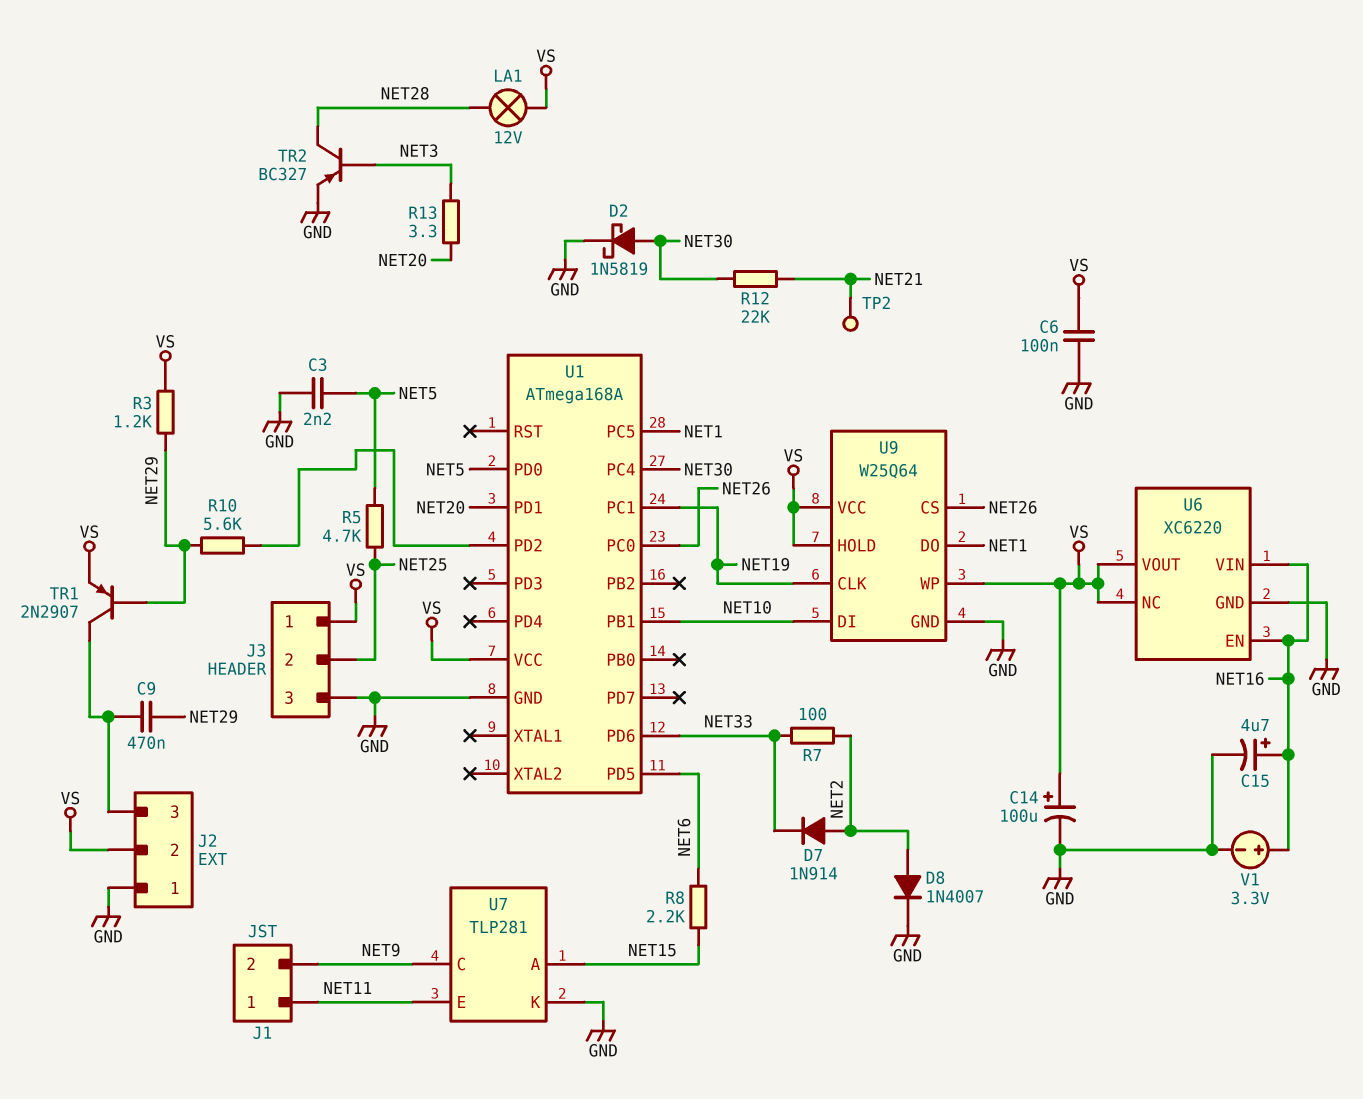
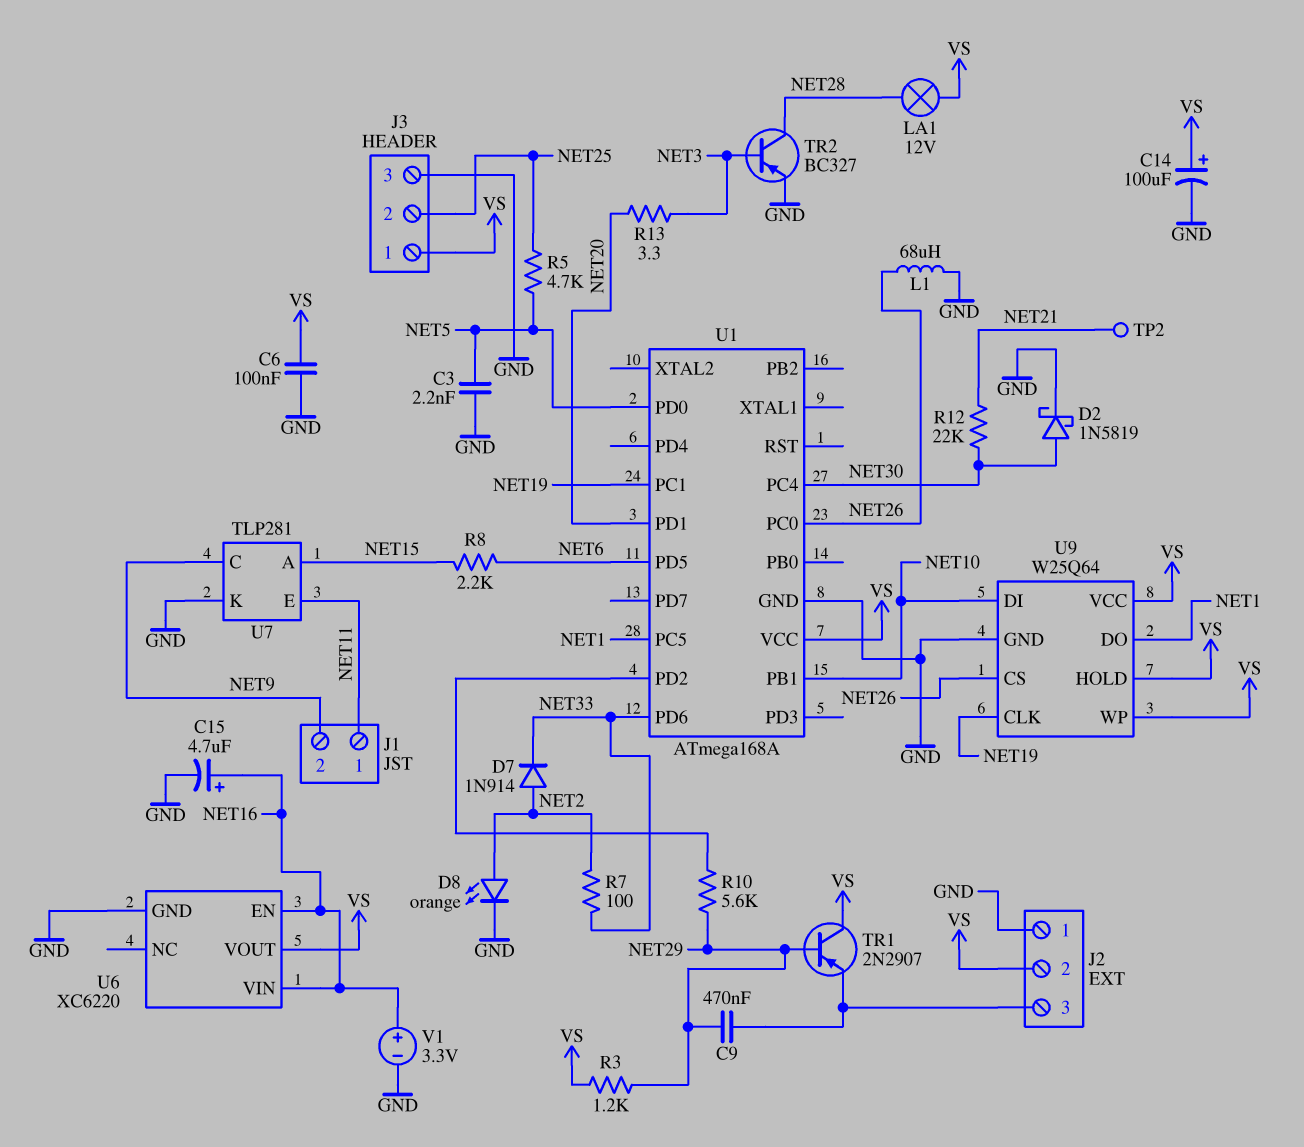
D8: diode 1N4007 (A NET2, K GND) -> LED orange (A NET2, K GND)
L1: none -> 68uH (GND, NET26)
TR1: PNP 2N2907 (B NET29, C J2/3, E VS) -> PNP 2N2907 (B NET29, C VS, E J2/3)
U6 pin NC: VS -> none

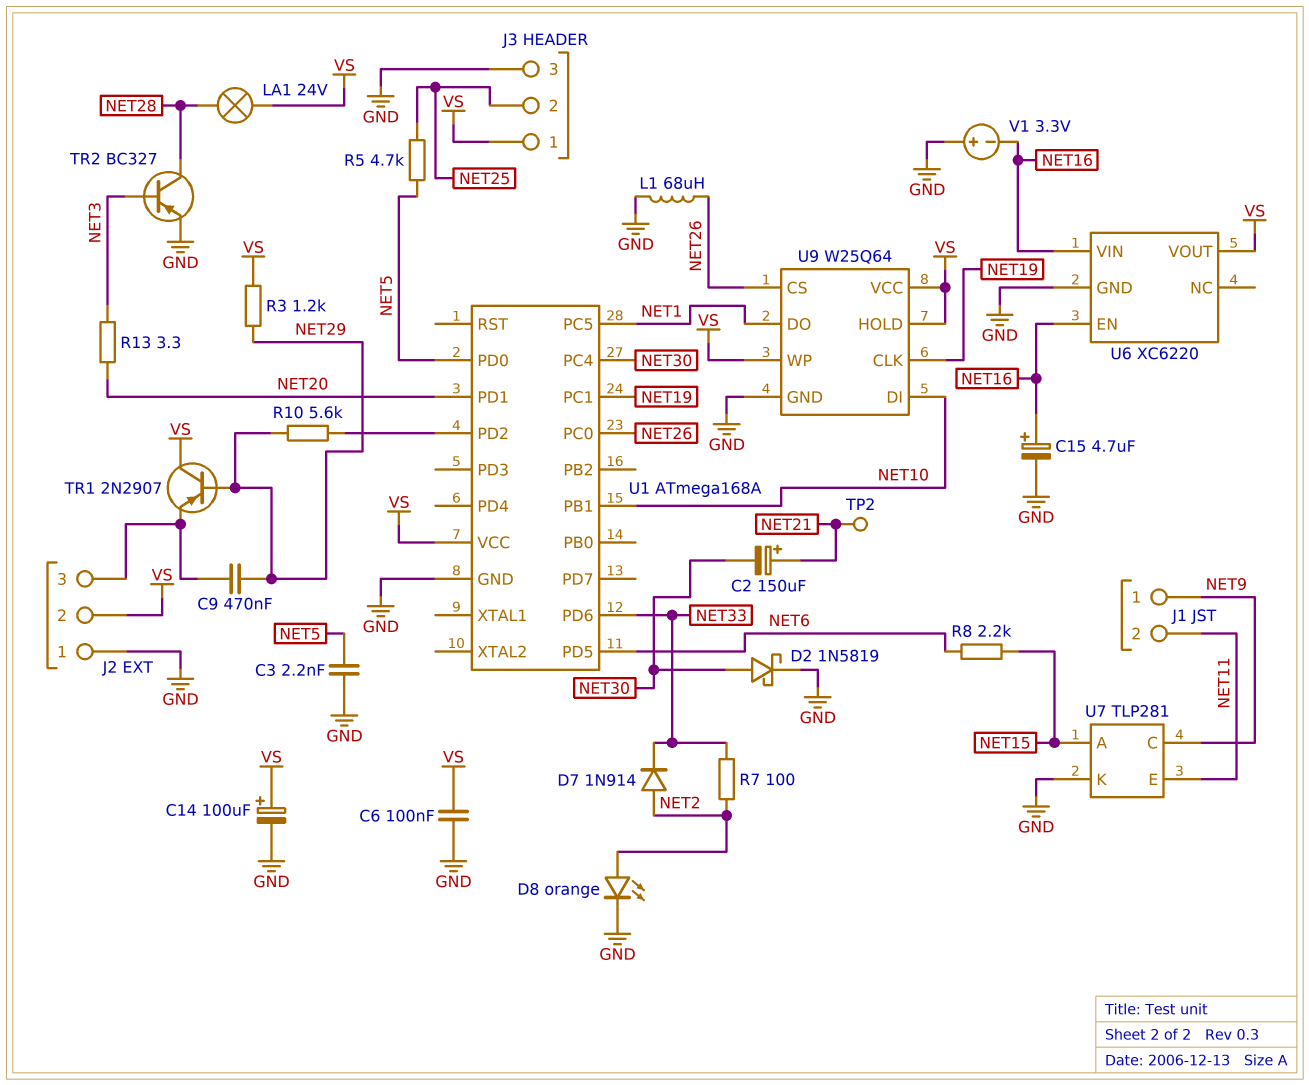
C2: none -> 150uF (plus NET21, minus NET30)
J1 pin 1: NET11 -> NET9
J1 pin 2: NET9 -> NET11
LA1: lamp 12V (NET28, VS) -> lamp 24V (NET28, VS)
R12: 22k (NET21, NET30) -> none
V1: 3.3V (plus NET16, minus GND) -> 3.3V (plus GND, minus NET16)

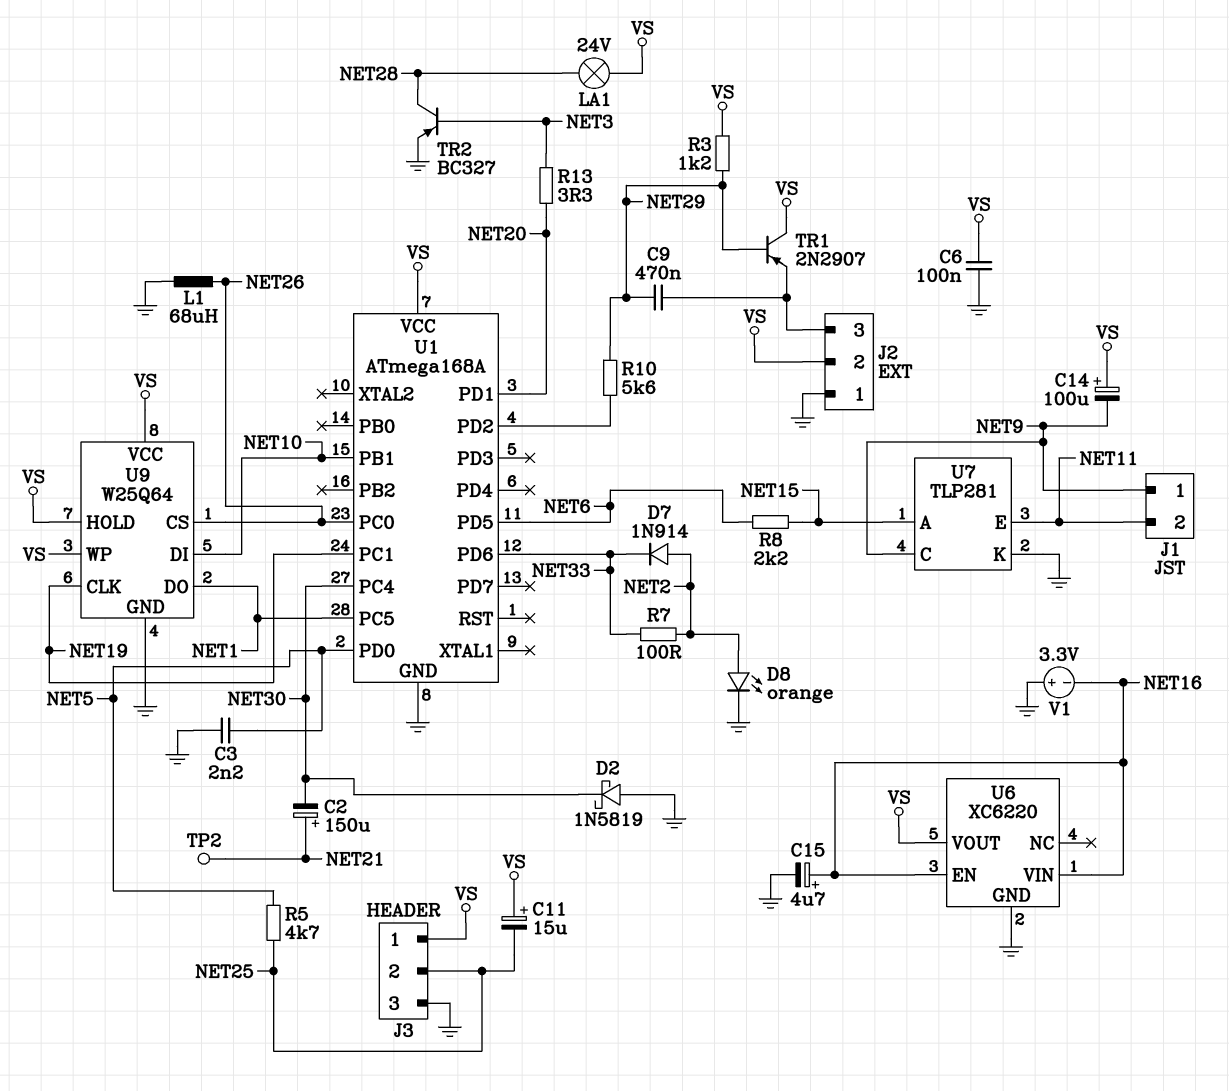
C11: none -> 15uF (plus VS, minus NET25)
C14: 100uF (plus VS, minus GND) -> 100uF (plus VS, minus NET9)
D2: schottky 1N5819 (A NET30, K GND) -> schottky 1N5819 (A GND, K NET30)

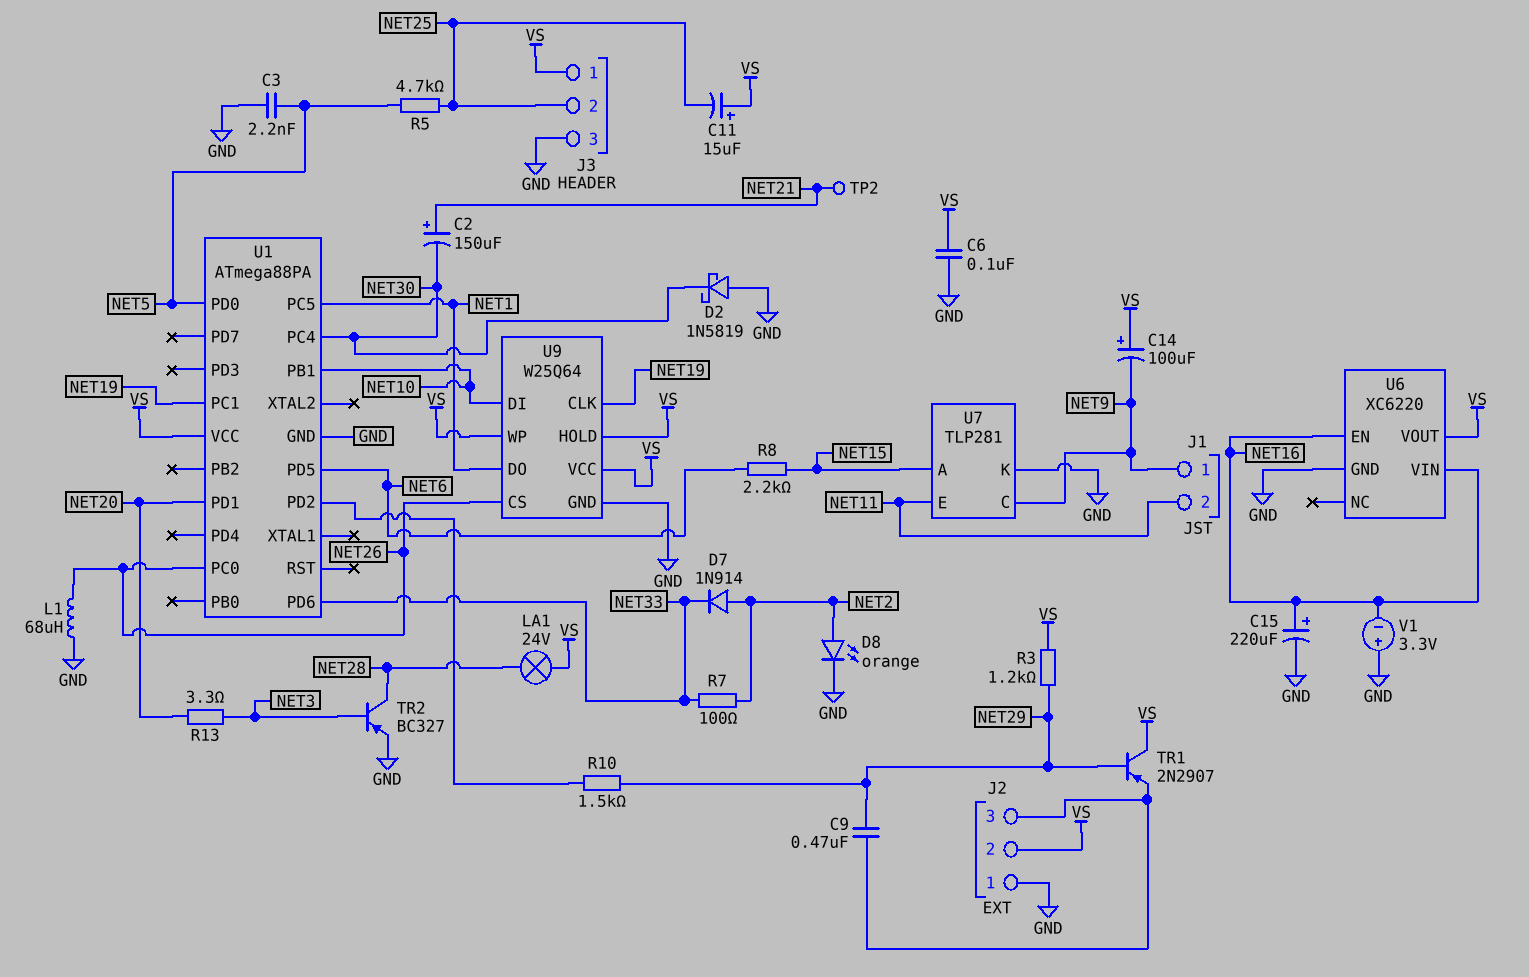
C15: 4.7uF (plus NET16, minus GND) -> 220uF (plus NET16, minus GND)
R10: 5.6k (NET29, U1/PD2) -> 1.5k (NET29, U1/PD2)
U1: ATmega168A -> ATmega88PA

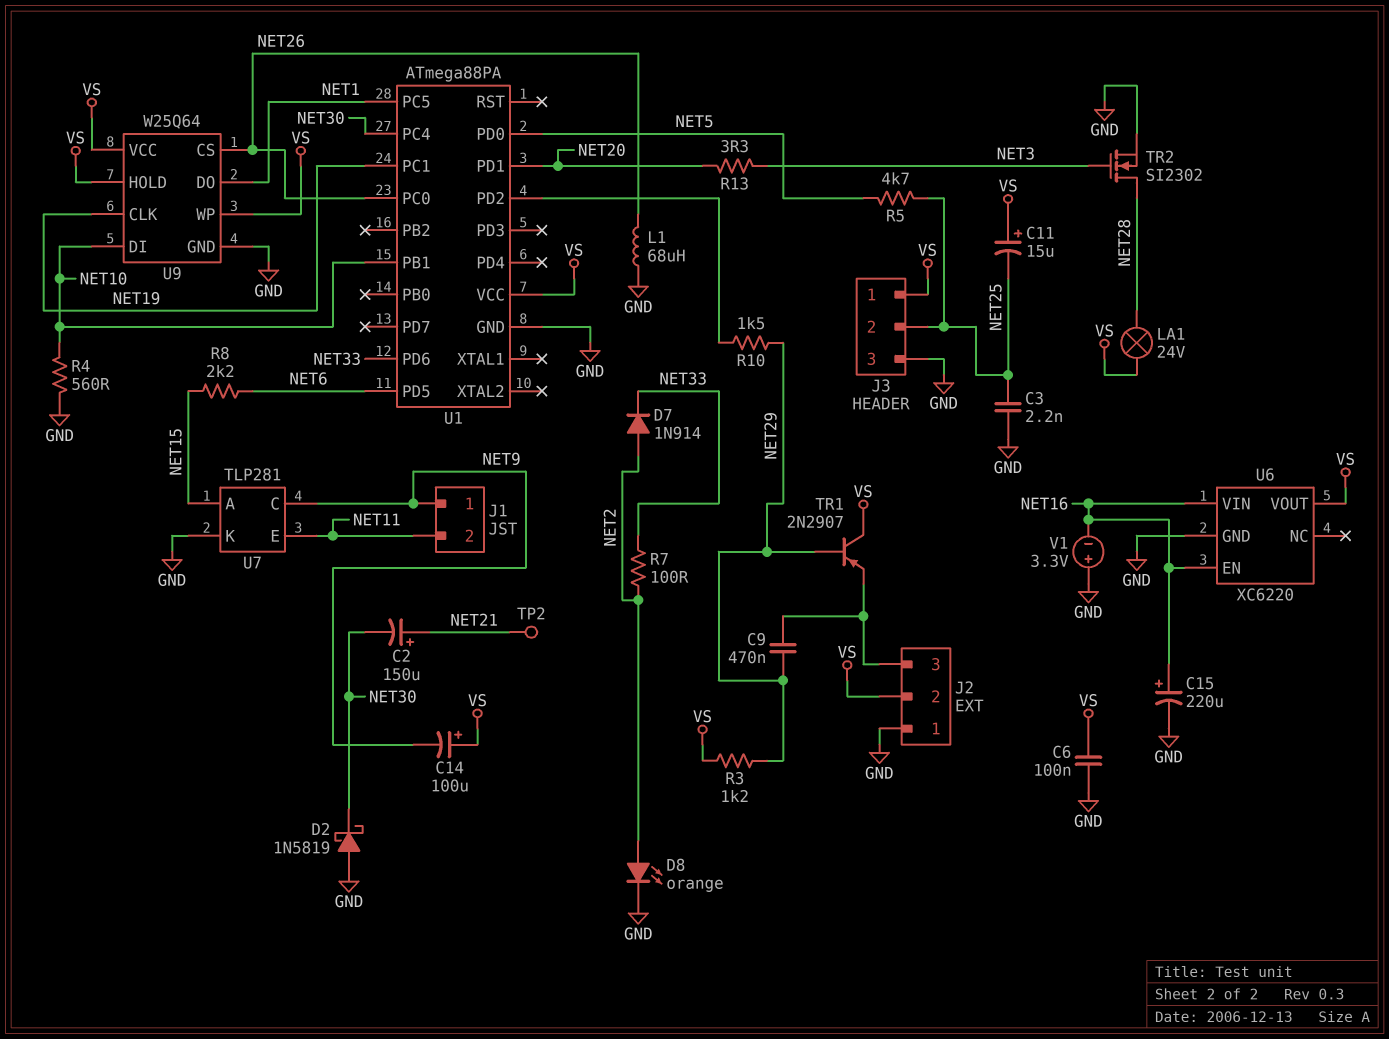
C3: 2.2nF (GND, NET5) -> 2.2nF (GND, NET25)
R4: none -> 560 (GND, NET10)
TR2: PNP BC327 (B NET3, C NET28, E GND) -> NMOS SI2302 (G NET3, D NET28, S GND)

